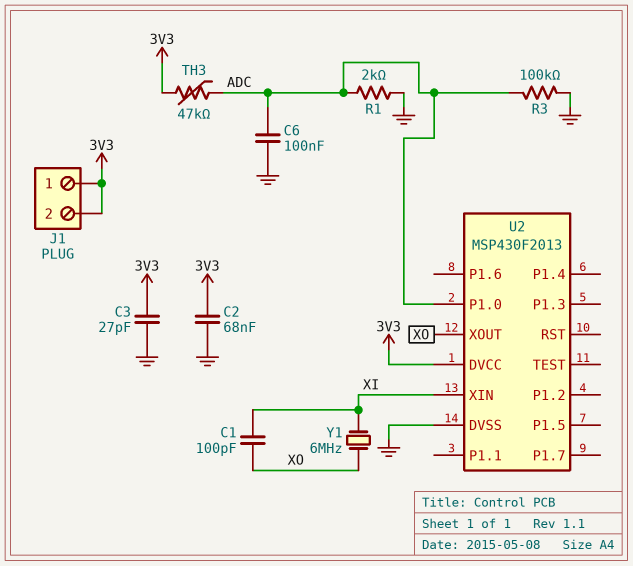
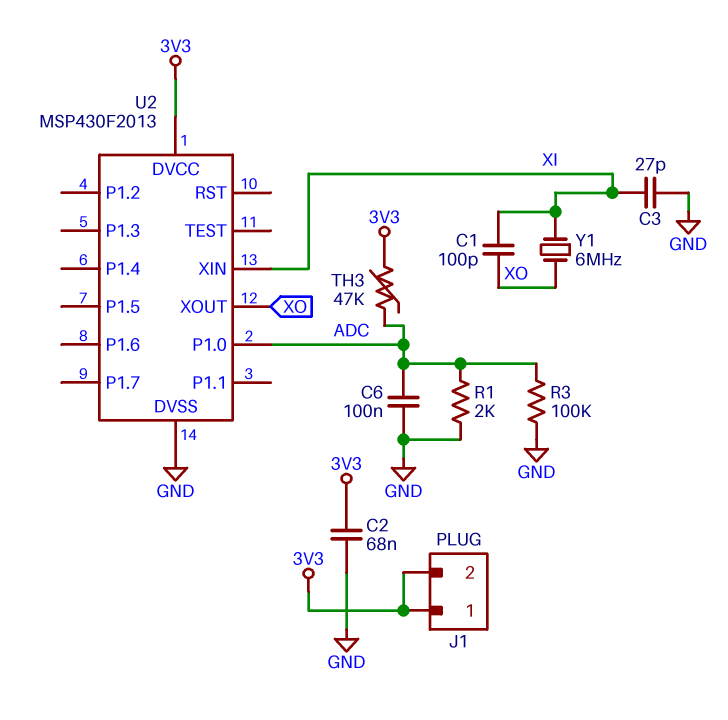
C3: 27pF (3V3, GND) -> 27pF (GND, XI)

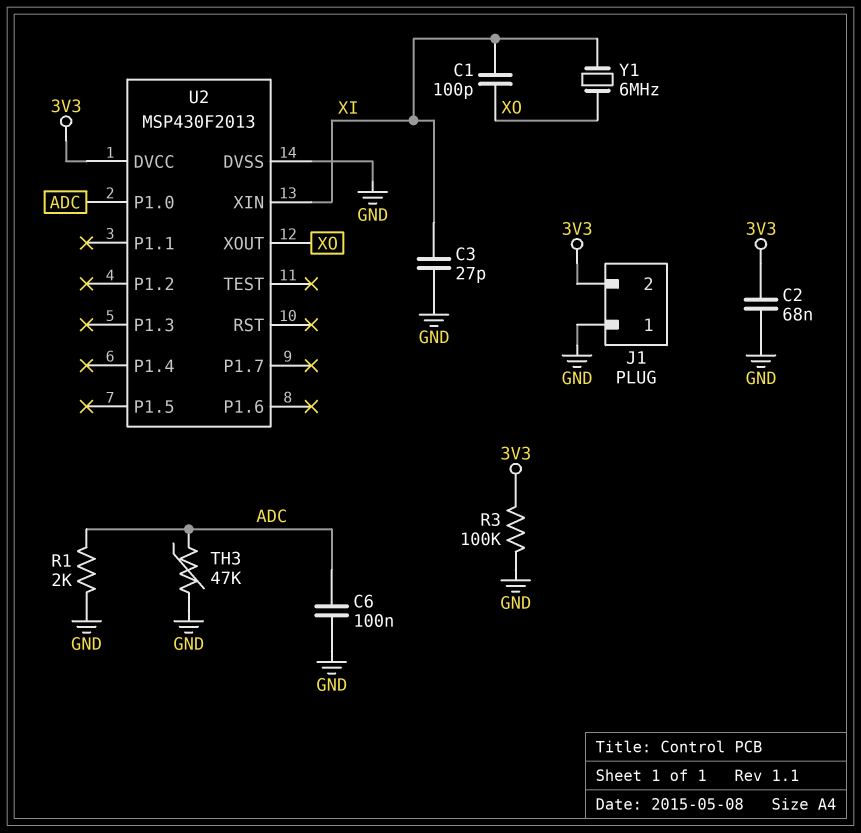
J1 pin 1: 3V3 -> GND
R3: 100k (ADC, GND) -> 100k (3V3, GND)
TH3: 47k (3V3, ADC) -> 47k (ADC, GND)

